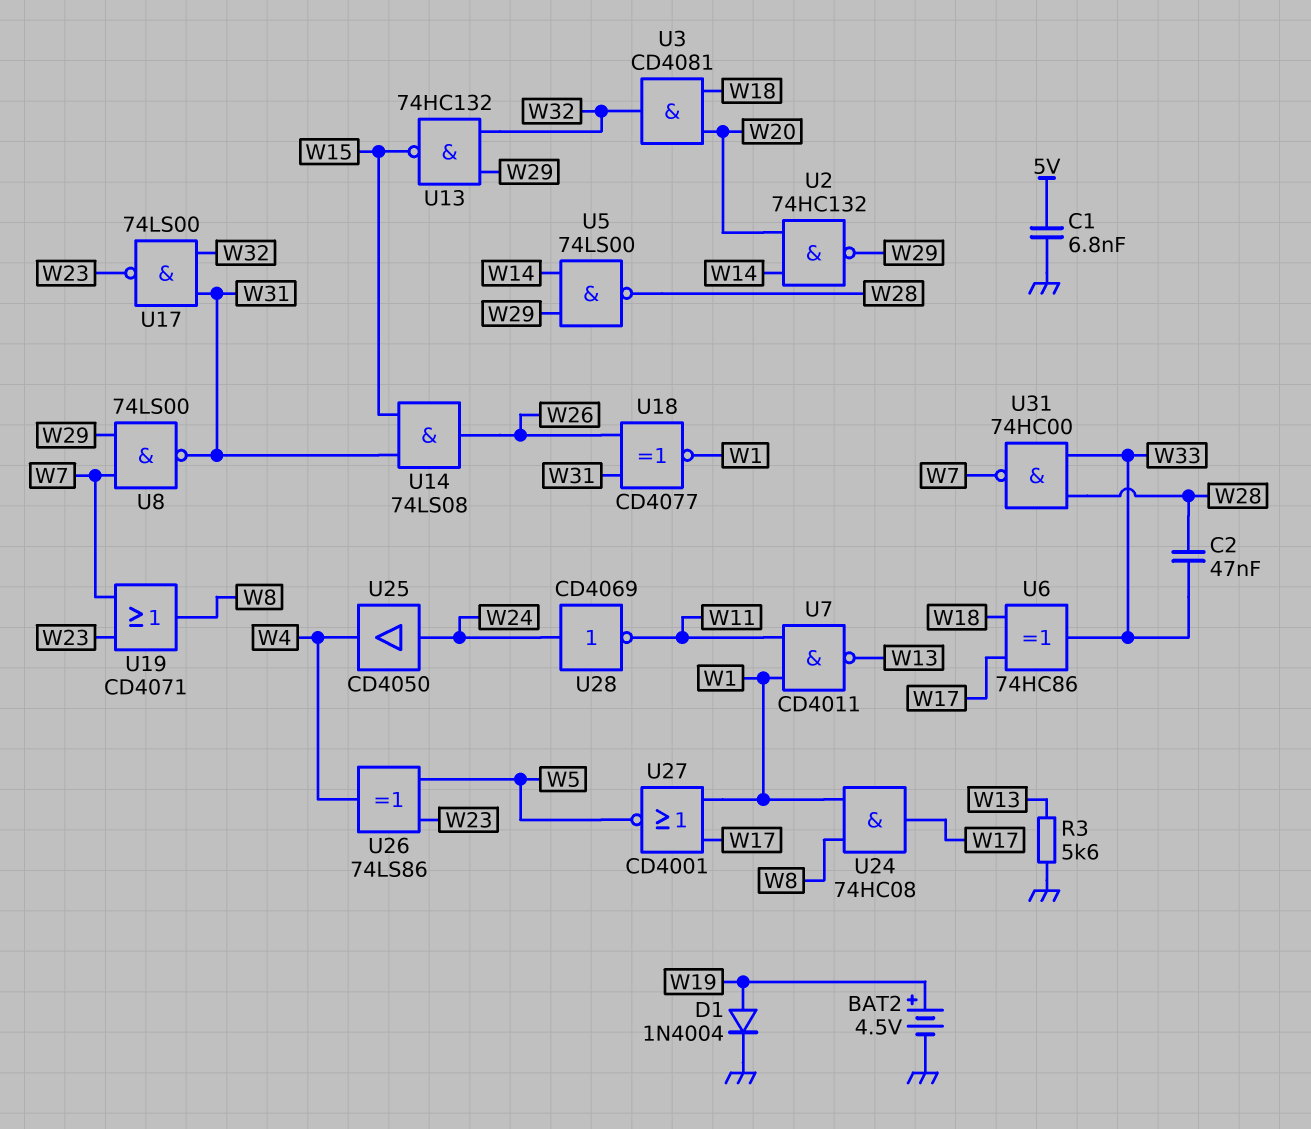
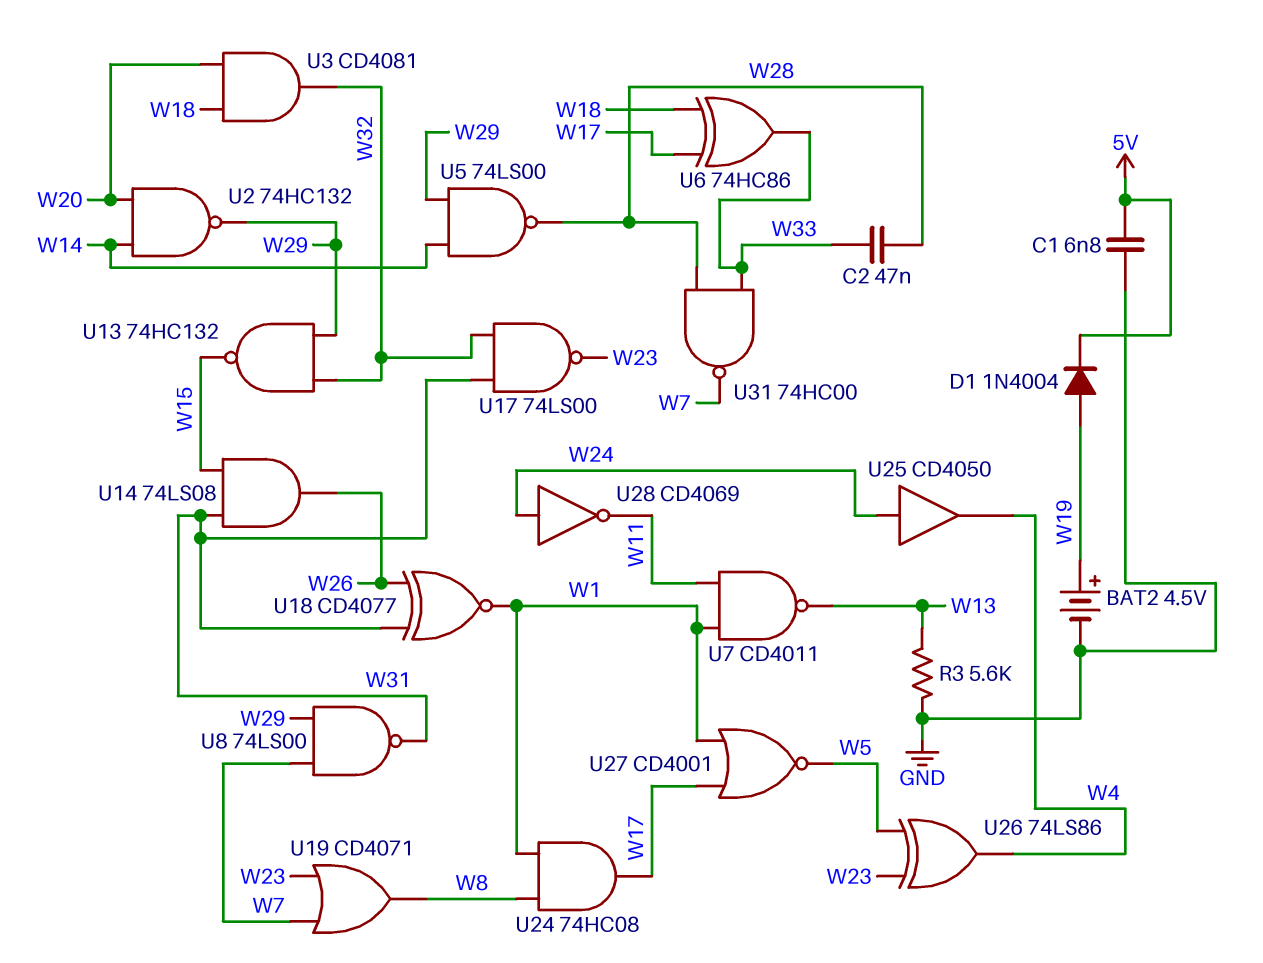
D1: diode 1N4004 (A W19, K GND) -> diode 1N4004 (A W19, K 5V)

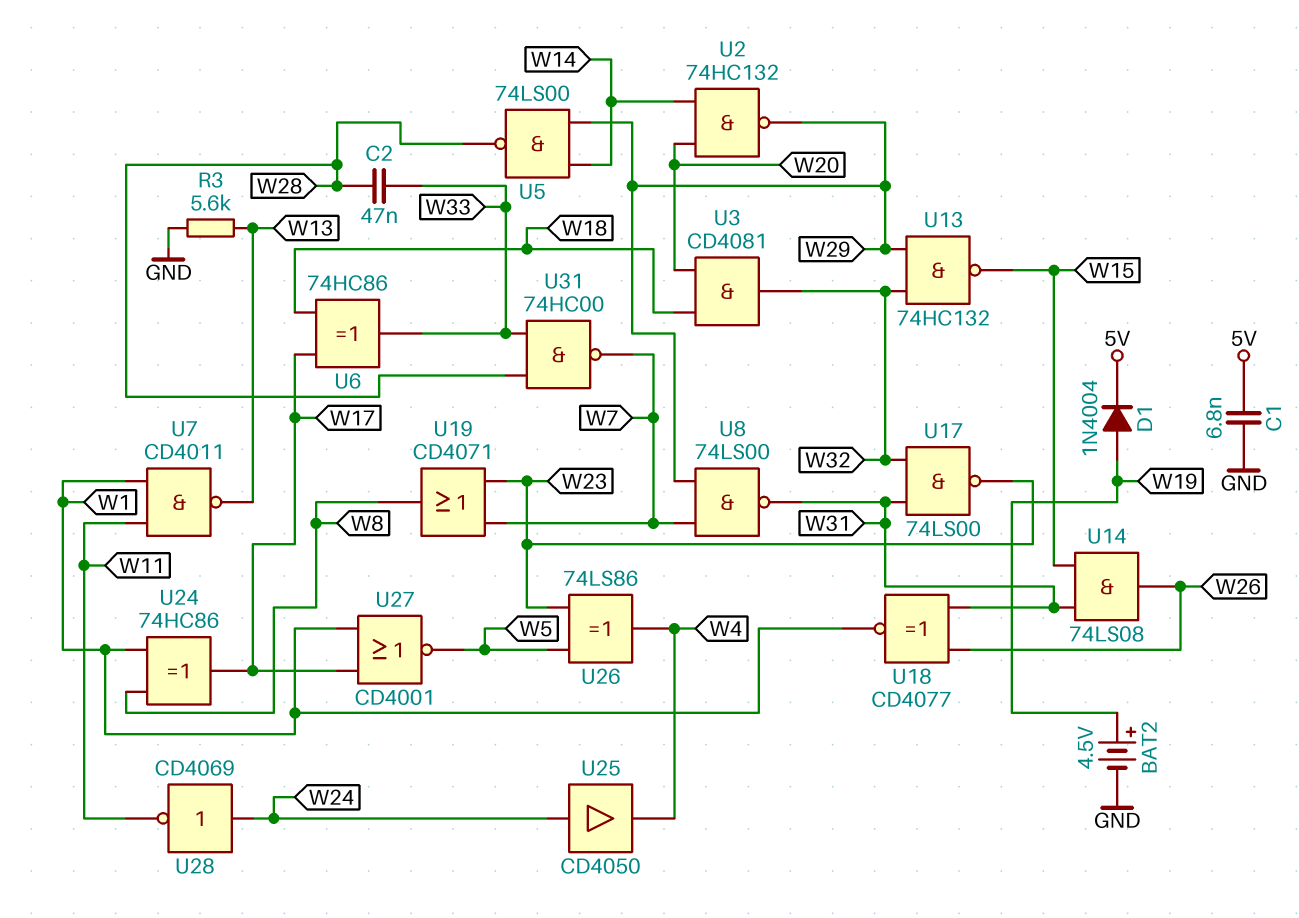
U24: AND 74HC08 (in W1, in W8, out W17) -> XOR 74HC86 (in W1, in W8, out W17)

